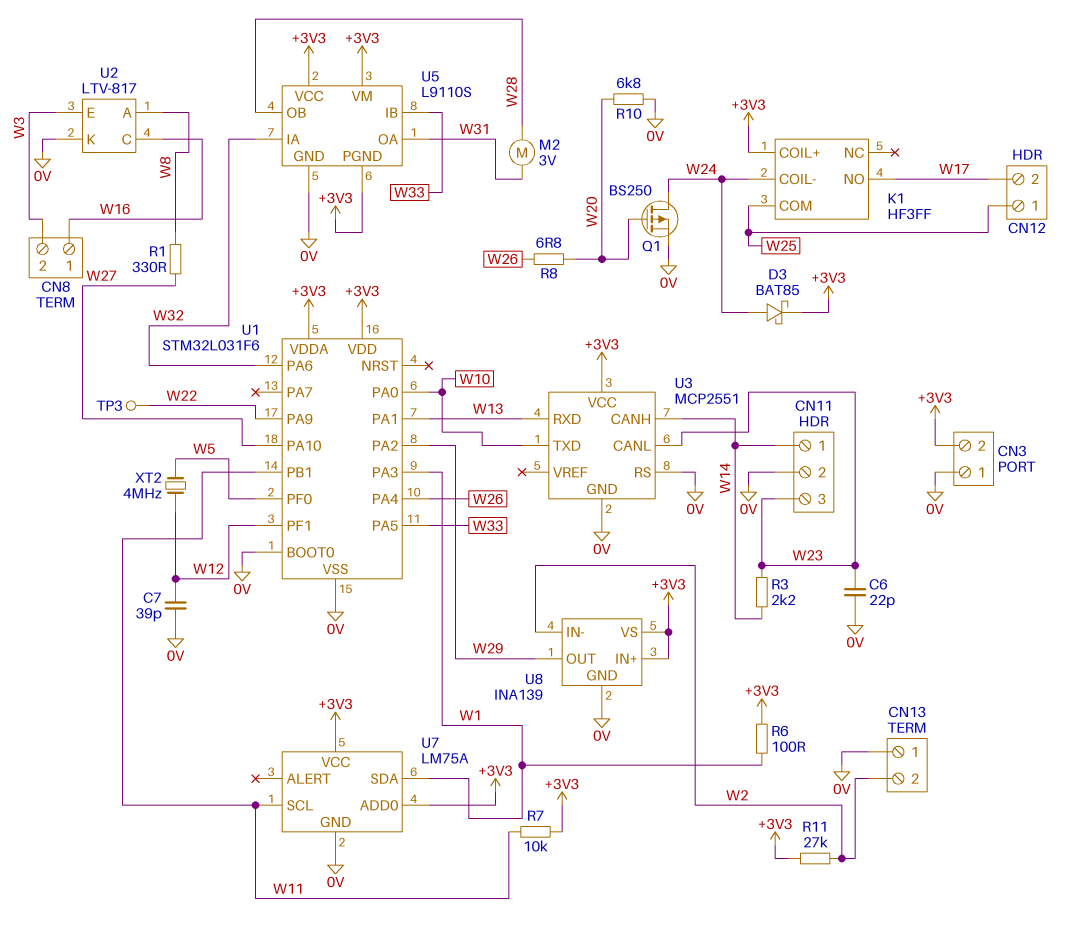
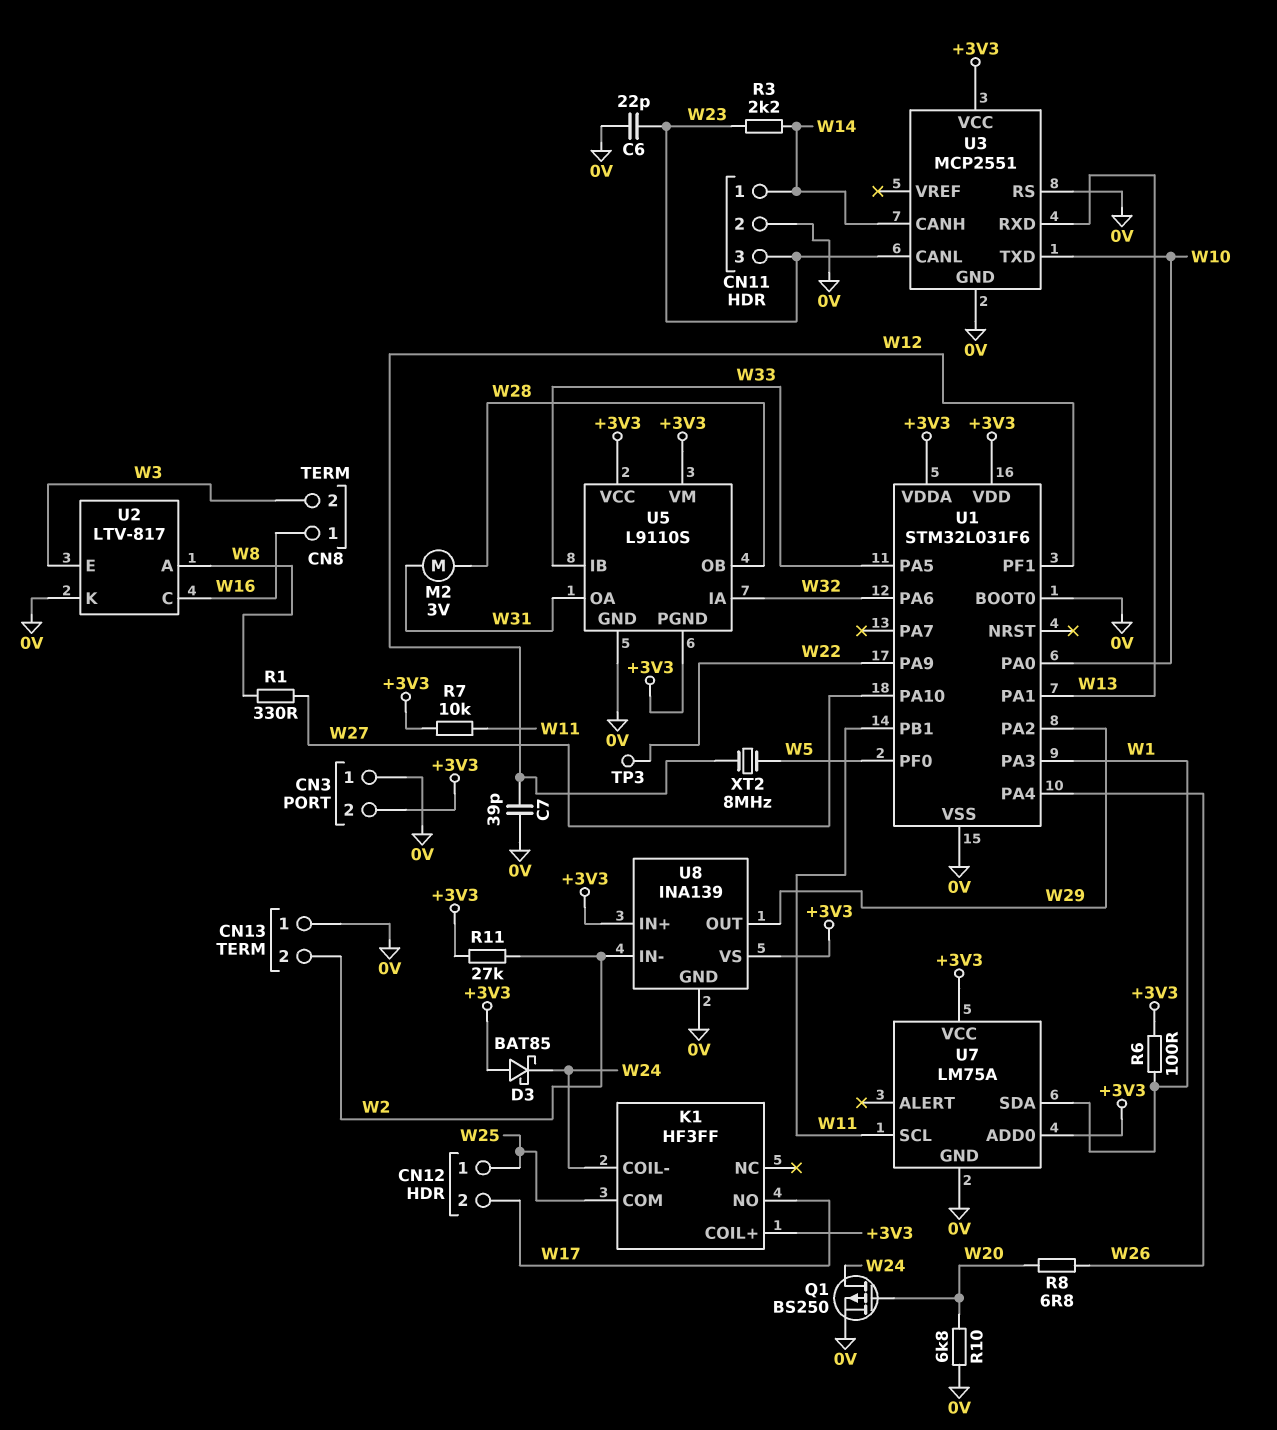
D3: schottky BAT85 (A W24, K +3V3) -> schottky BAT85 (A +3V3, K W24)
XT2: 4MHz (W5, W12) -> 8MHz (W5, W12)

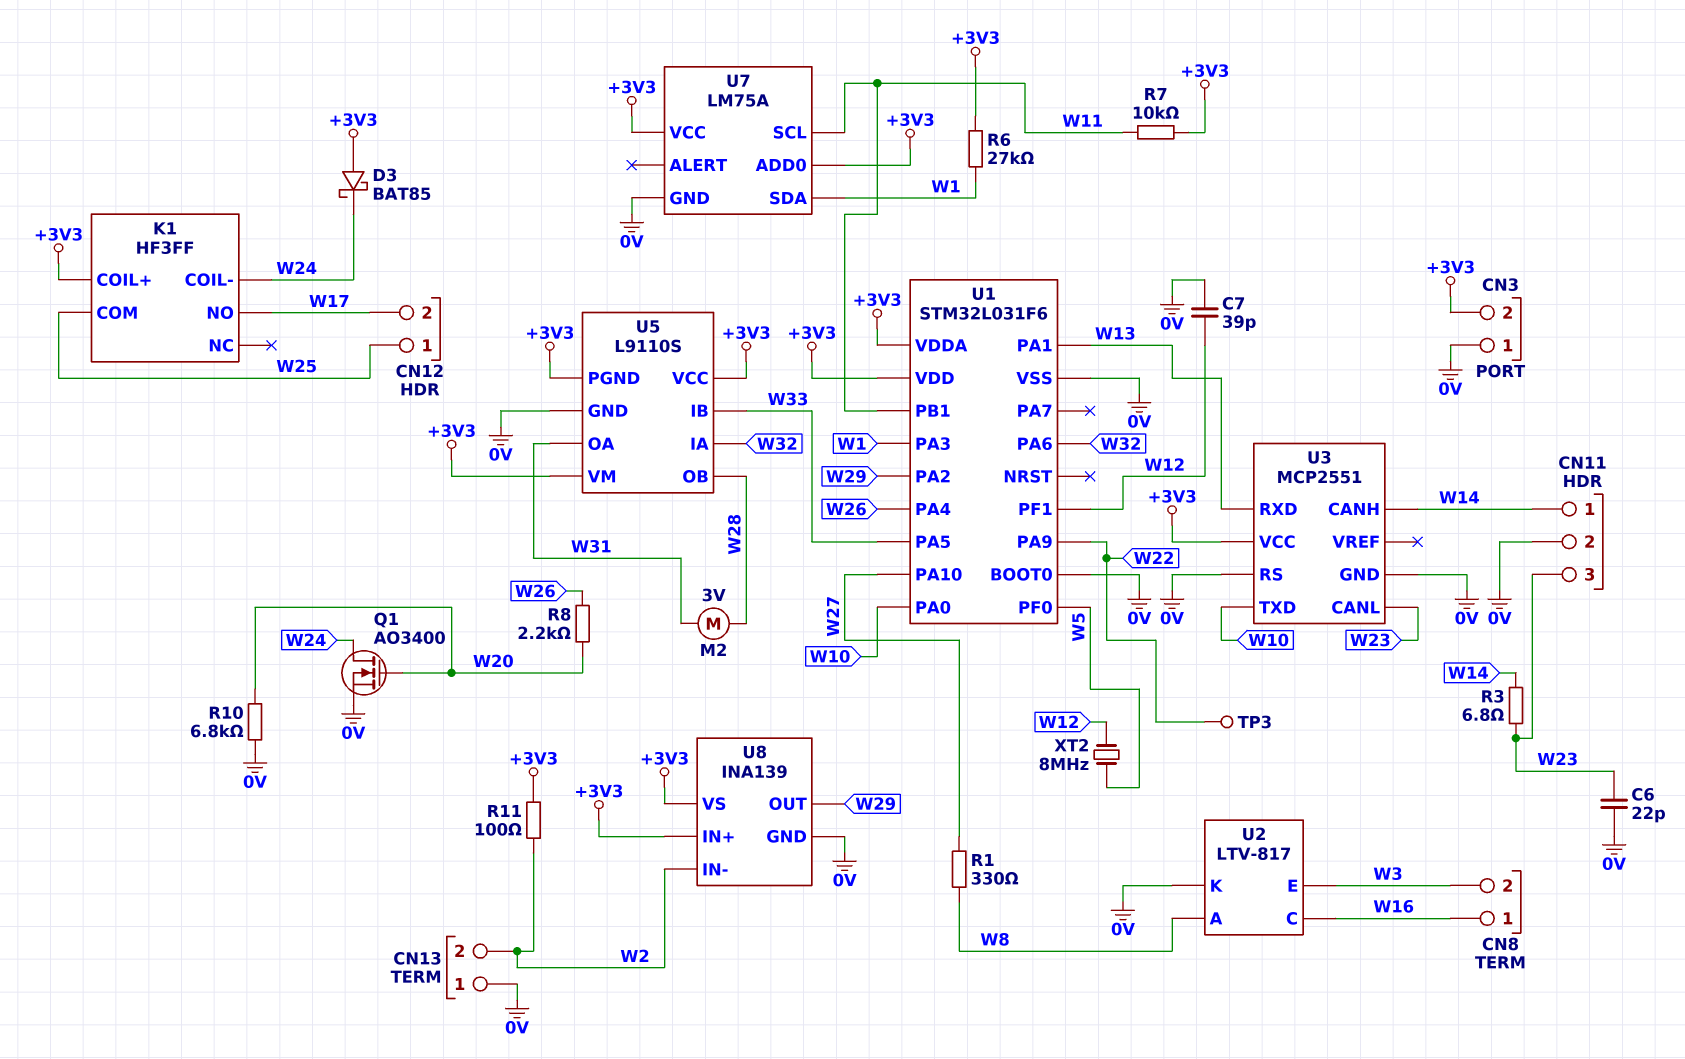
Q1: PMOS BS250 (G W20, D W24, S 0V) -> NMOS AO3400 (G W20, D W24, S 0V)
R3: 2.2k (W14, W23) -> 6.8 (W14, W23)
R6: 100 (+3V3, W1) -> 27k (+3V3, W1)
R8: 6.8 (W20, W26) -> 2.2k (W20, W26)
R11: 27k (+3V3, W2) -> 100 (+3V3, W2)

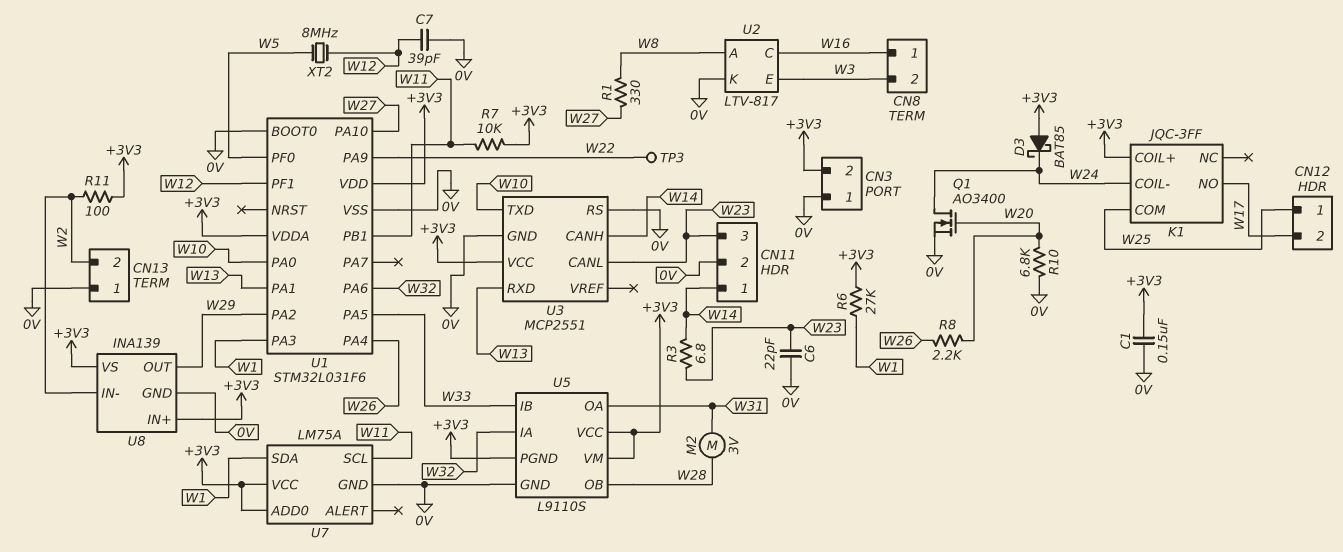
C1: none -> 150nF (+3V3, 0V)
K1: HF3FF -> JQC-3FF

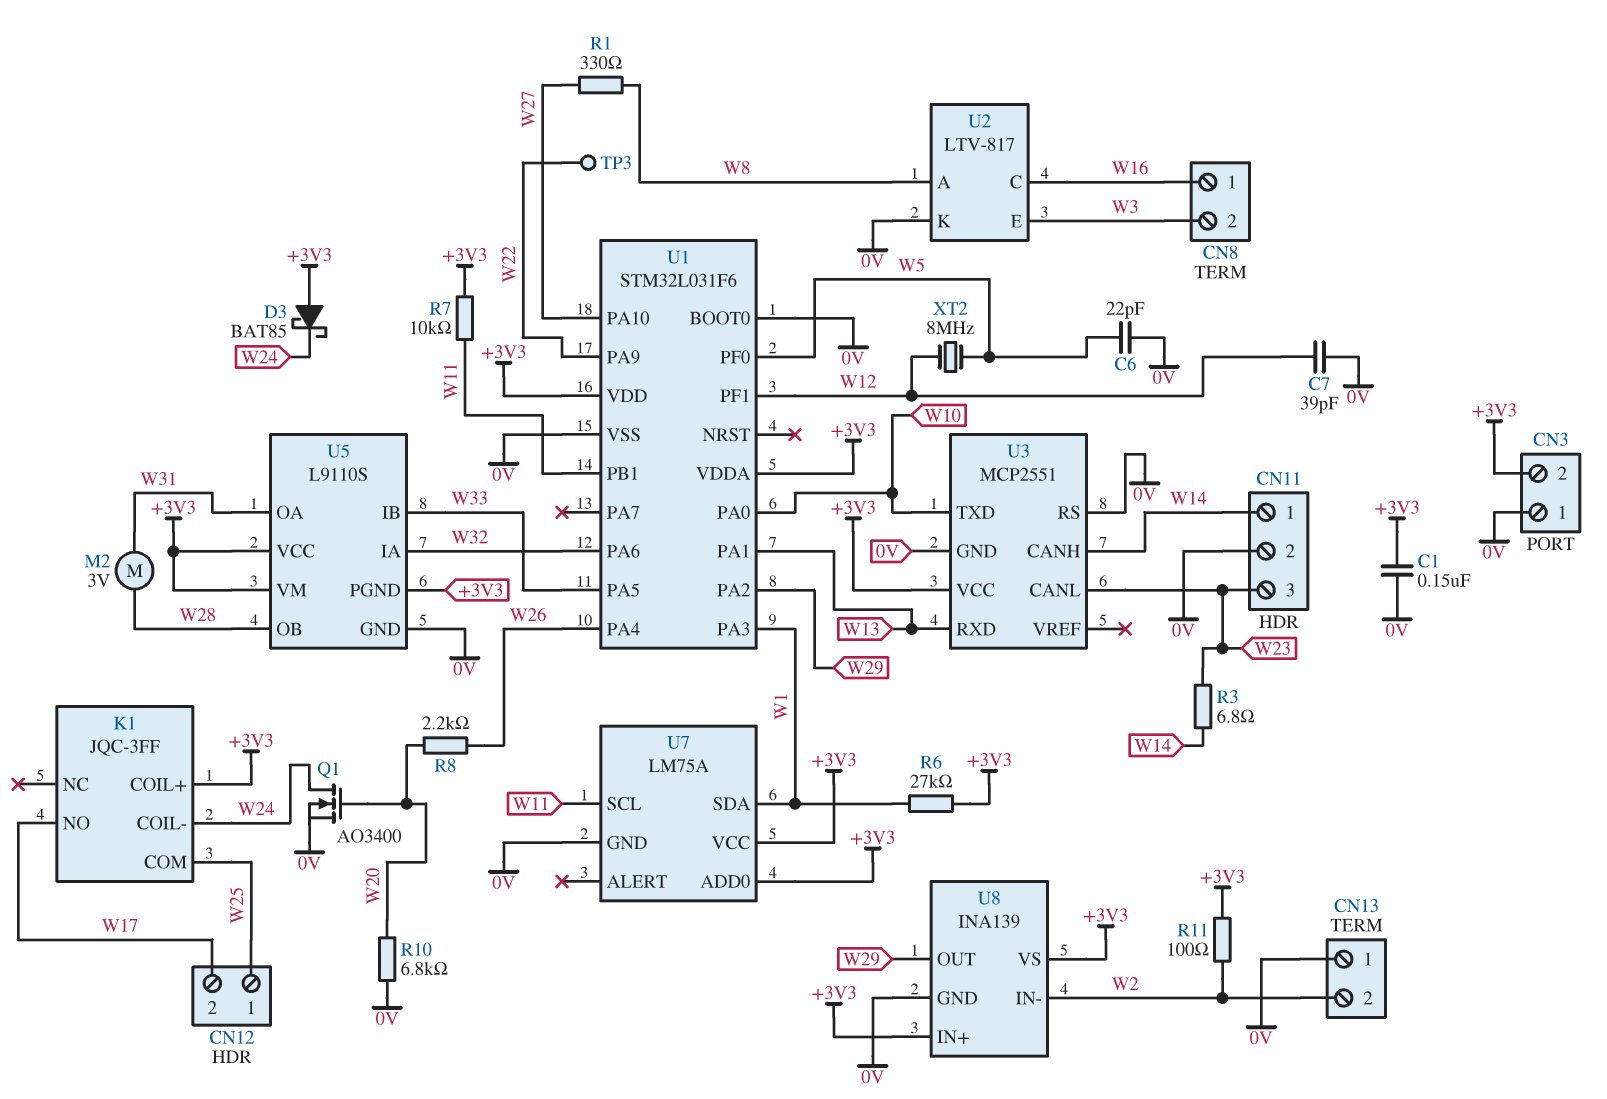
C6: 22pF (0V, W23) -> 22pF (0V, W5)

